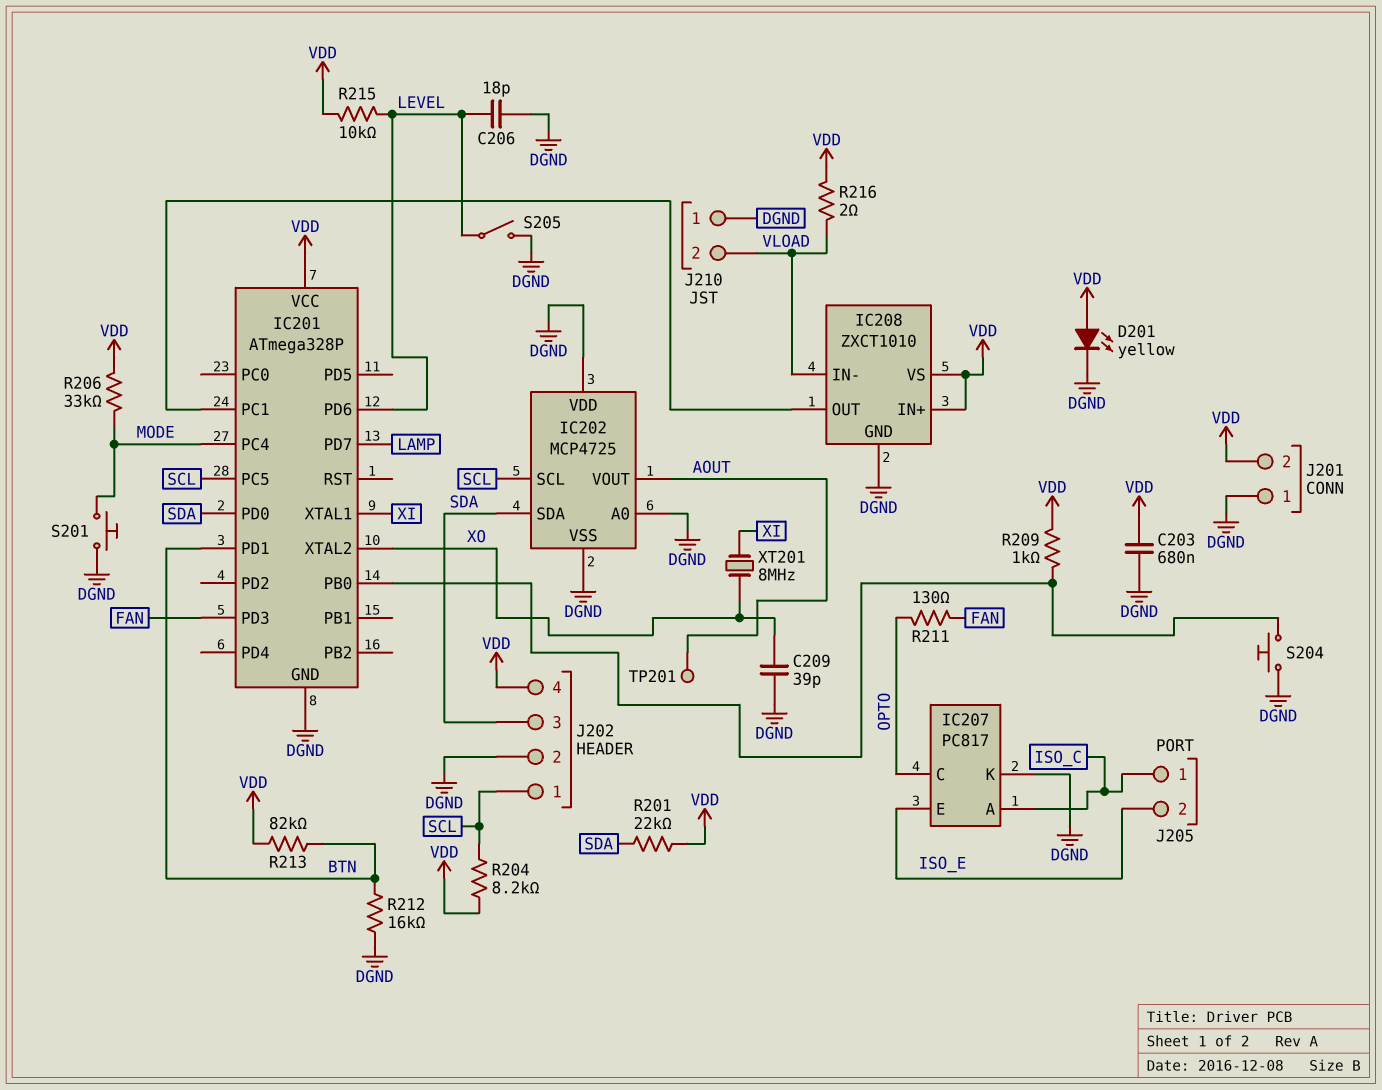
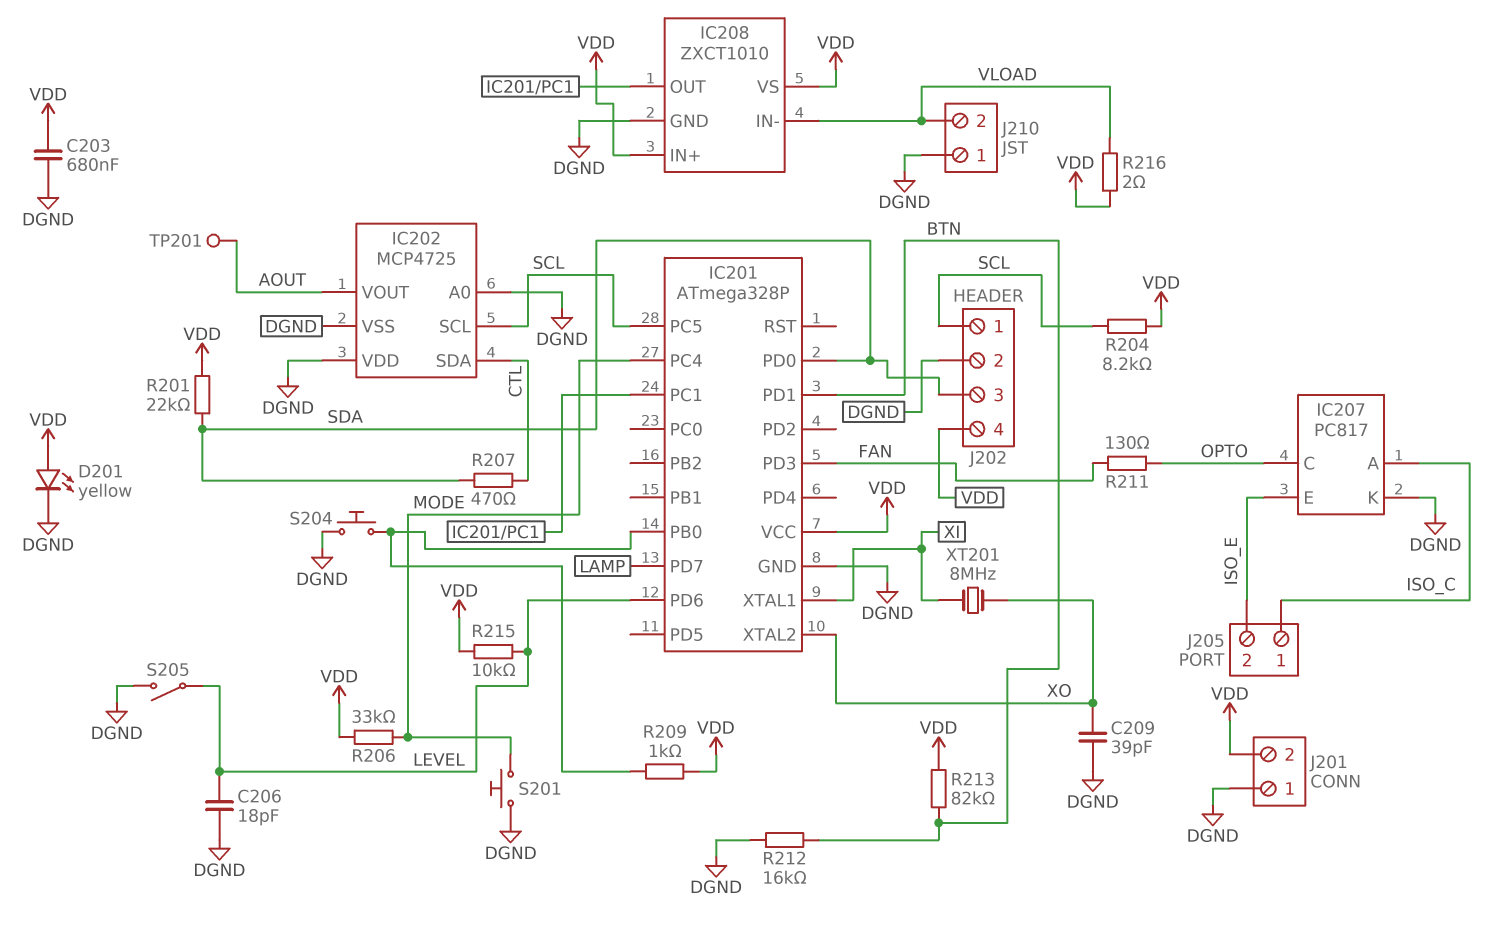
IC202 pin SDA: SDA -> CTL
R207: none -> 470 (CTL, SDA)

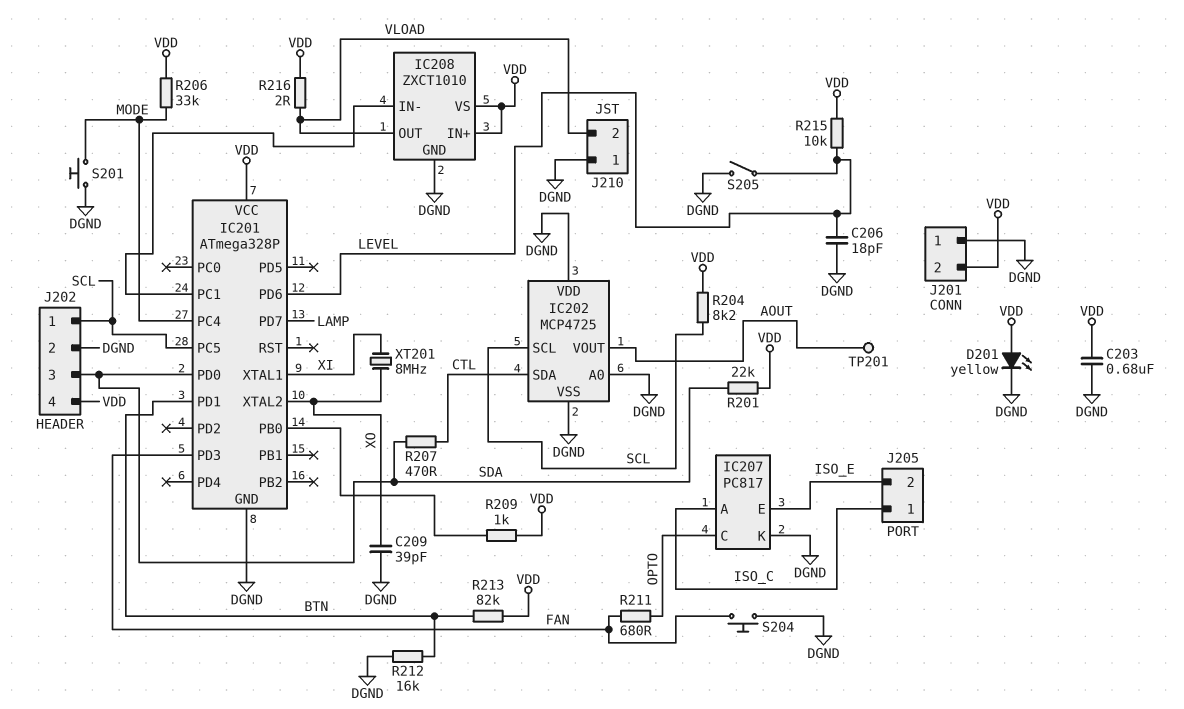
IC208 pin IN-: VLOAD -> IC201/PC1
IC208 pin OUT: IC201/PC1 -> VLOAD
R211: 130 (FAN, OPTO) -> 680 (FAN, OPTO)
S204: button (DGND, IC201/PB0) -> button (DGND, FAN)

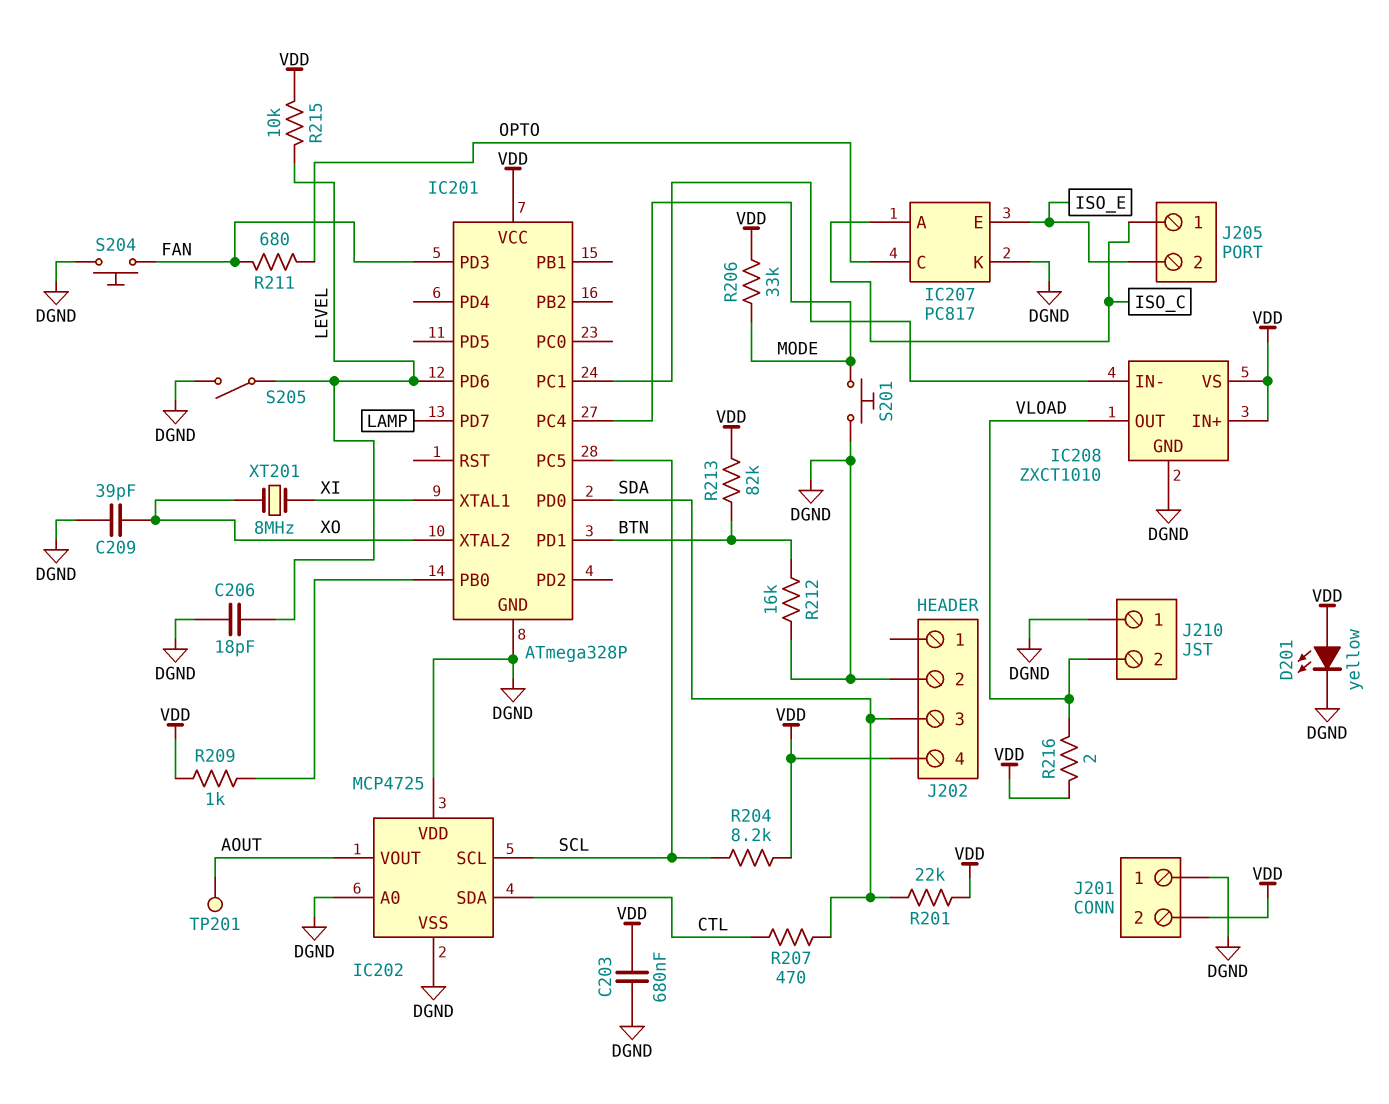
J202 pin 1: SCL -> none

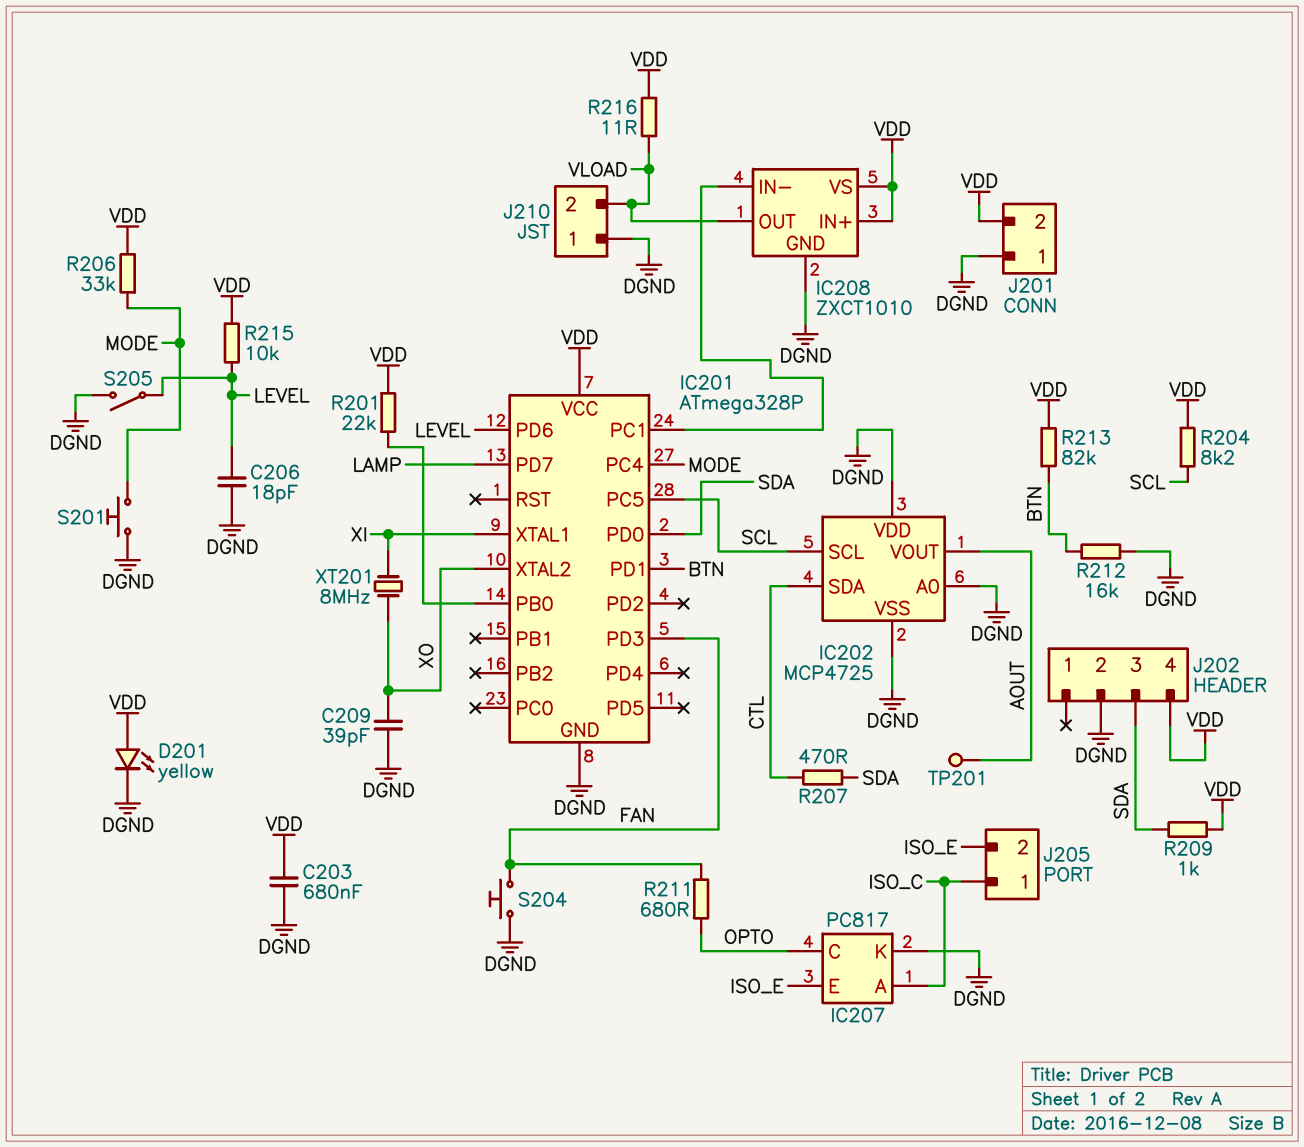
R201: 22k (SDA, VDD) -> 22k (IC201/PB0, VDD)
R209: 1k (IC201/PB0, VDD) -> 1k (SDA, VDD)
R216: 2 (VDD, VLOAD) -> 11 (VDD, VLOAD)

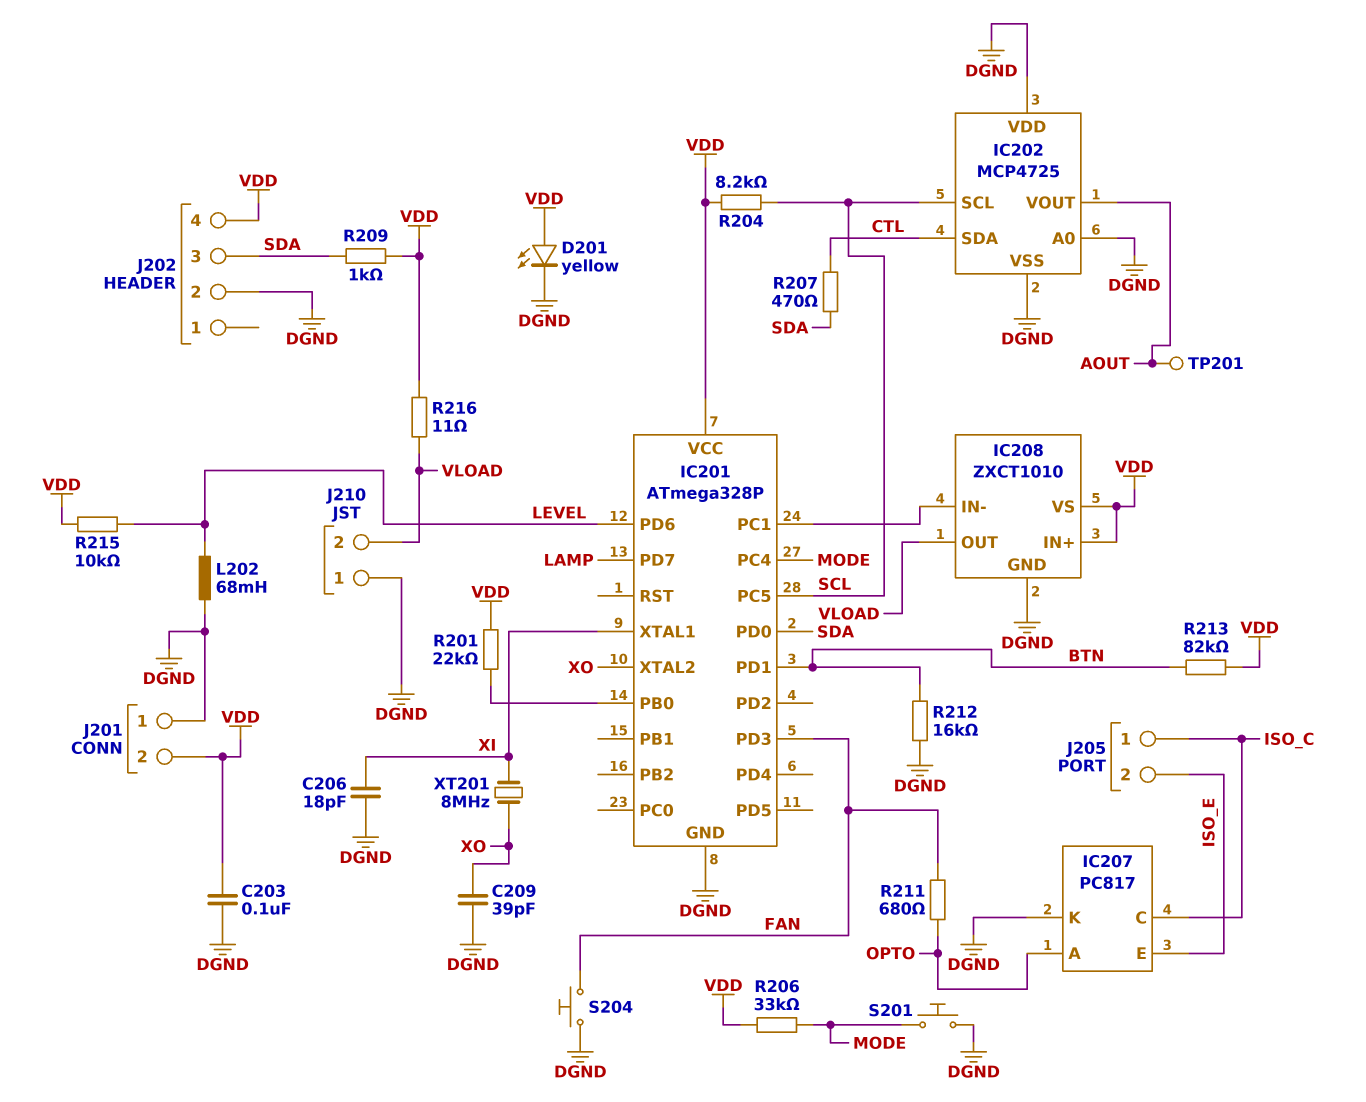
C203: 680nF (DGND, VDD) -> 100nF (DGND, VDD)
C206: 18pF (DGND, LEVEL) -> 18pF (DGND, XI)
IC207 pin A: ISO_C -> OPTO
IC207 pin C: OPTO -> ISO_C
L202: none -> 68mH (DGND, LEVEL)
S205: switch (DGND, LEVEL) -> none

